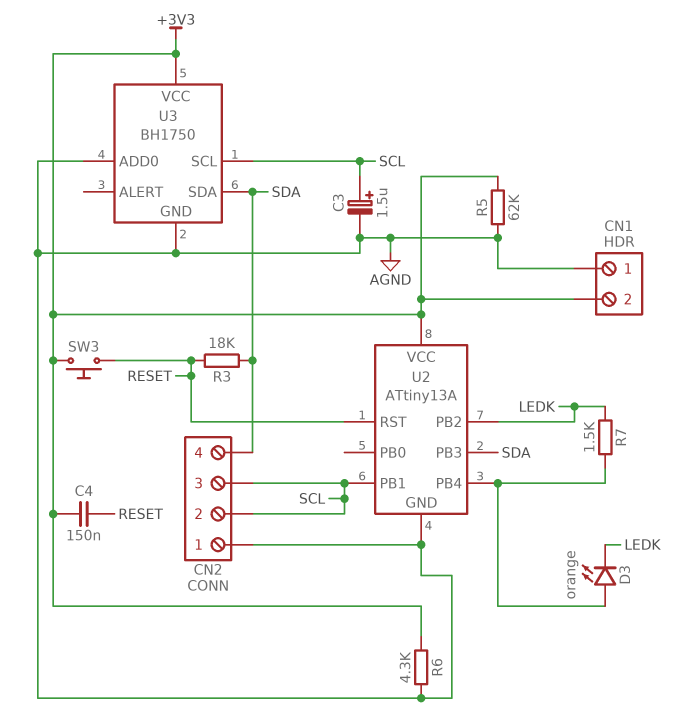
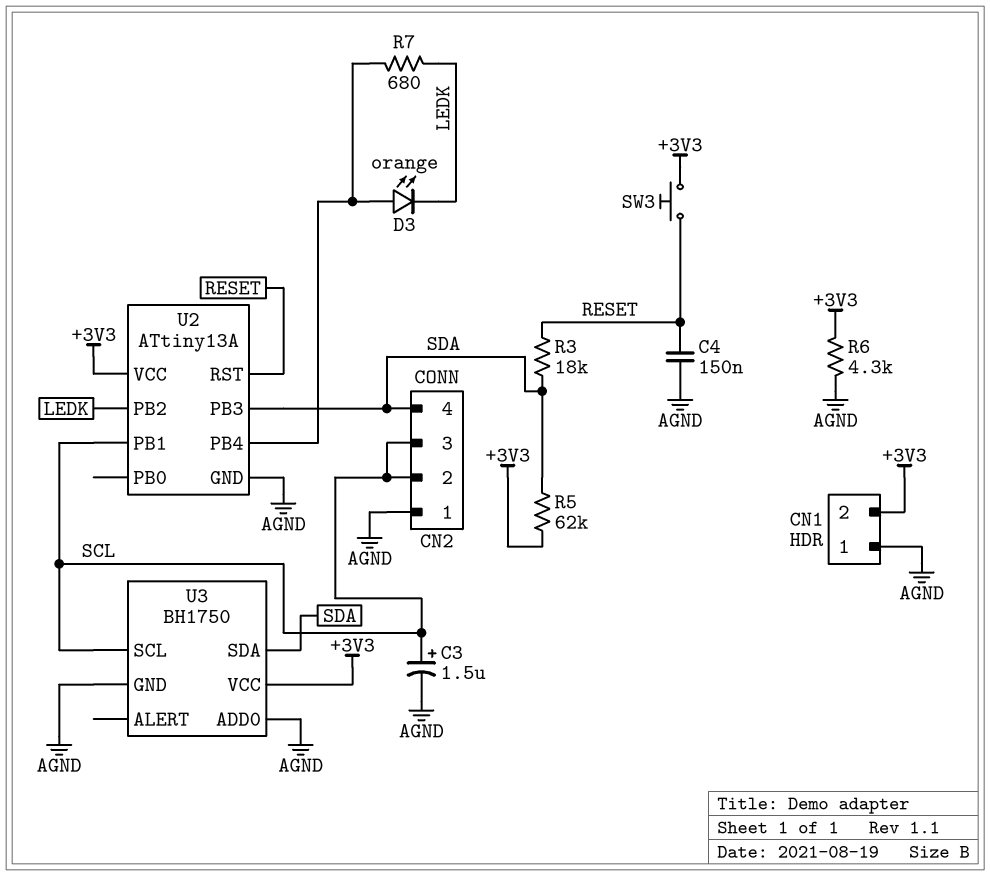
C4: 150nF (+3V3, RESET) -> 150nF (AGND, RESET)
R5: 62k (+3V3, AGND) -> 62k (+3V3, SDA)
R7: 1.5k (LEDK, U2/PB4) -> 680 (LEDK, U2/PB4)

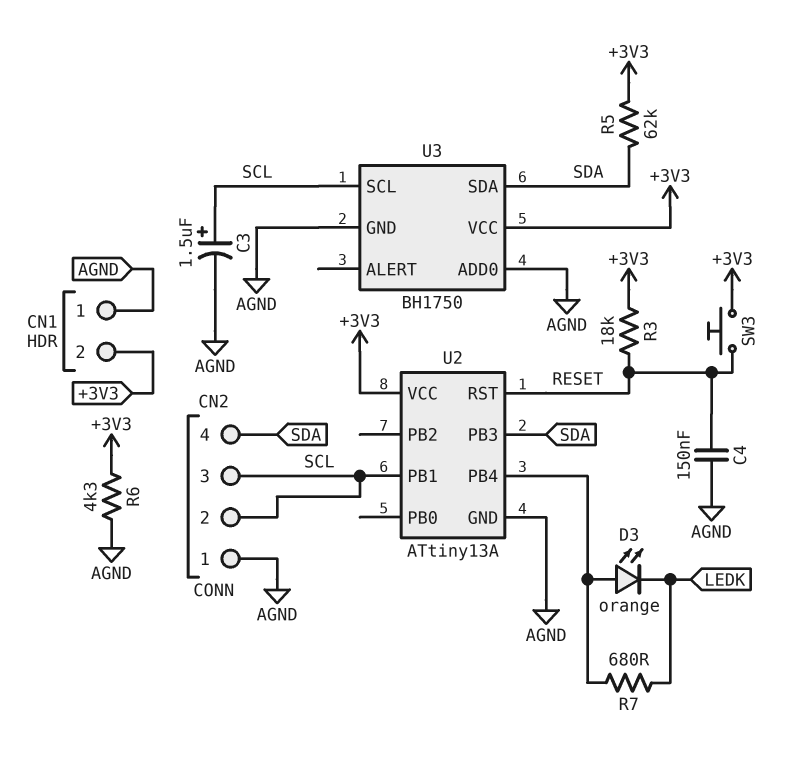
R3: 18k (RESET, SDA) -> 18k (+3V3, RESET)
U2 pin PB2: LEDK -> none

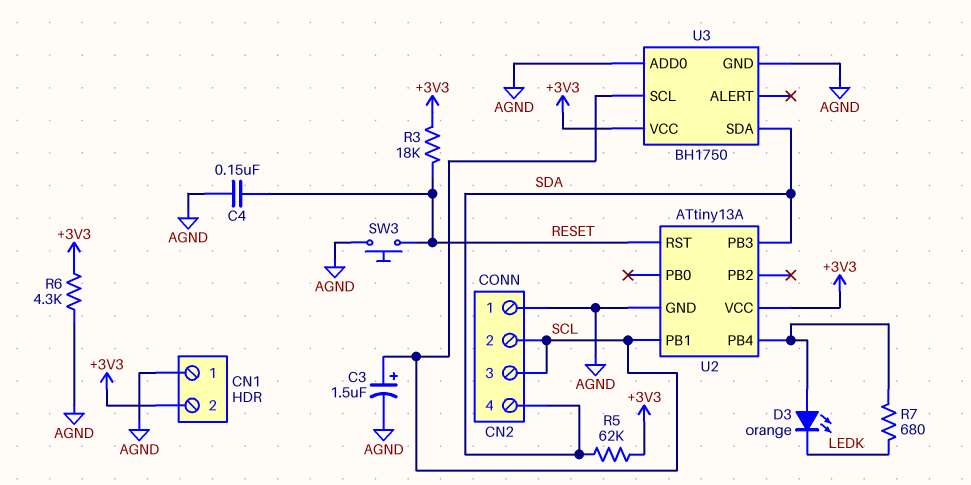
SW3: button (+3V3, RESET) -> button (AGND, RESET)

